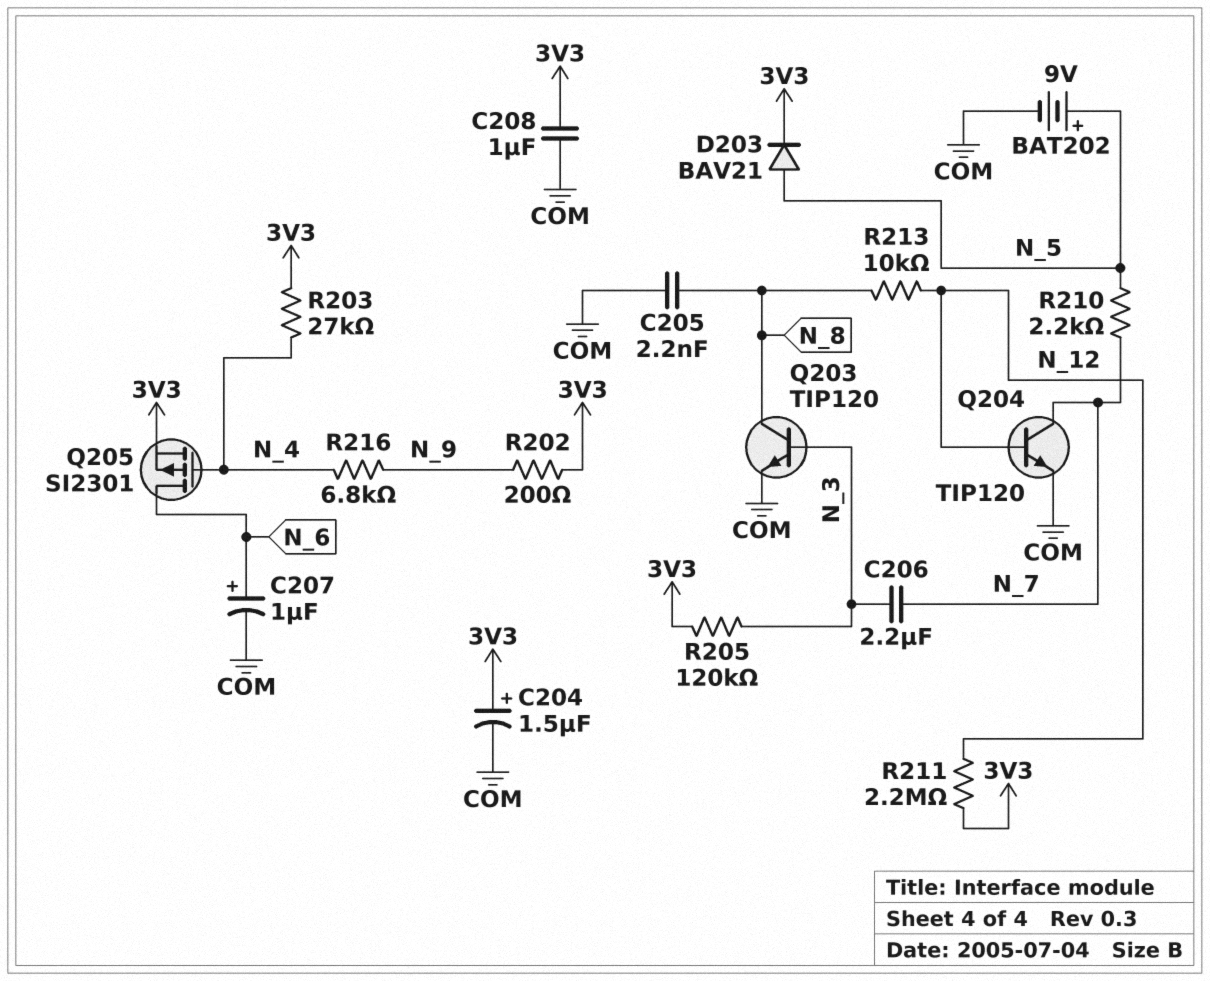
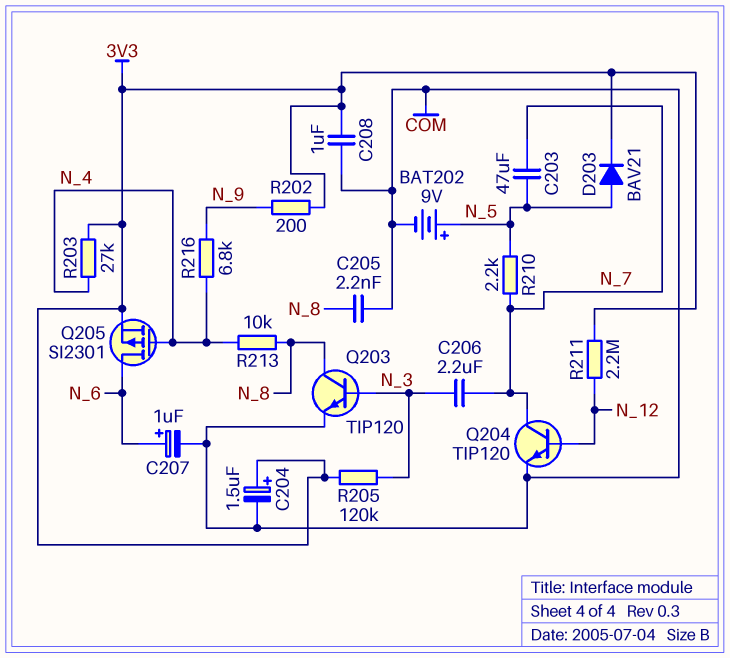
C203: none -> 47uF (N_5, N_7)
R213: 10k (N_8, N_12) -> 10k (N_4, N_8)

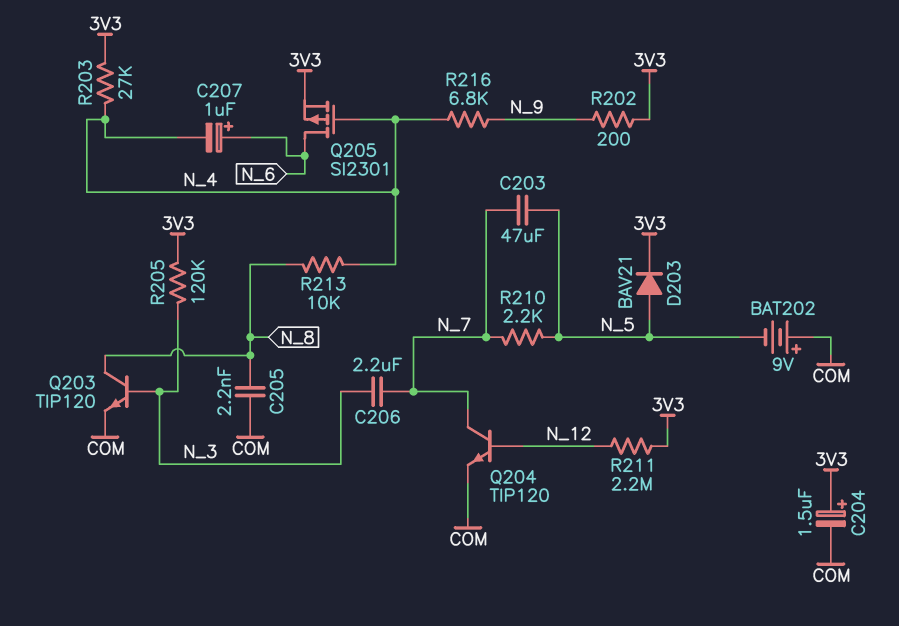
BAT202: 9V (plus N_5, minus COM) -> 9V (plus COM, minus N_5)
C207: 1uF (plus N_6, minus COM) -> 1uF (plus N_6, minus N_4)
C208: 1uF (3V3, COM) -> none

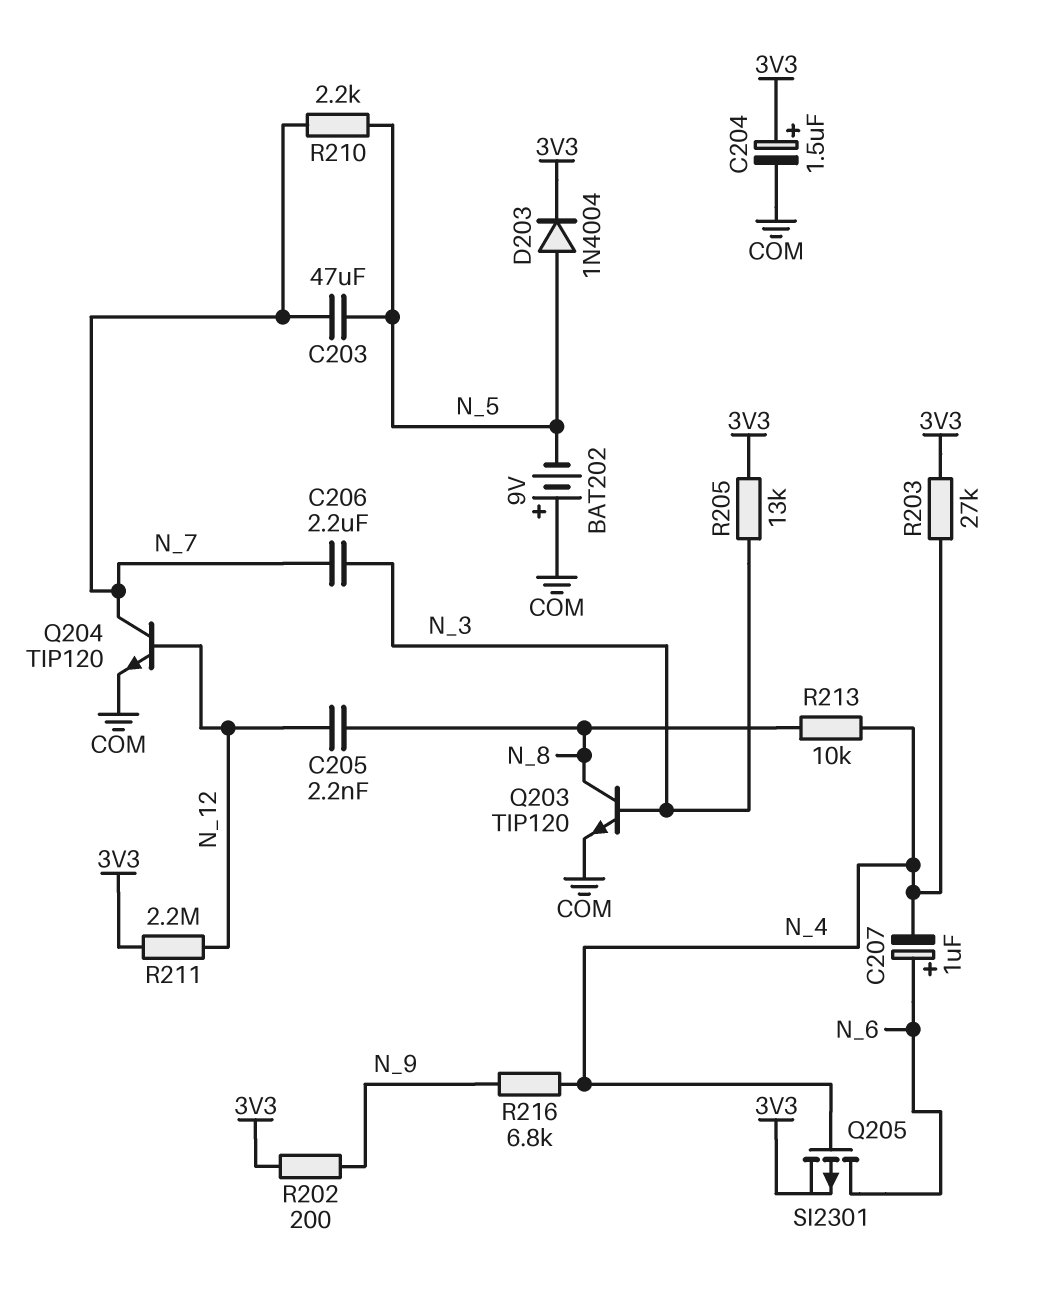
C205: 2.2nF (COM, N_8) -> 2.2nF (N_8, N_12)
D203: diode BAV21 (A N_5, K 3V3) -> diode 1N4004 (A N_5, K 3V3)
R205: 120k (3V3, N_3) -> 13k (3V3, N_3)

